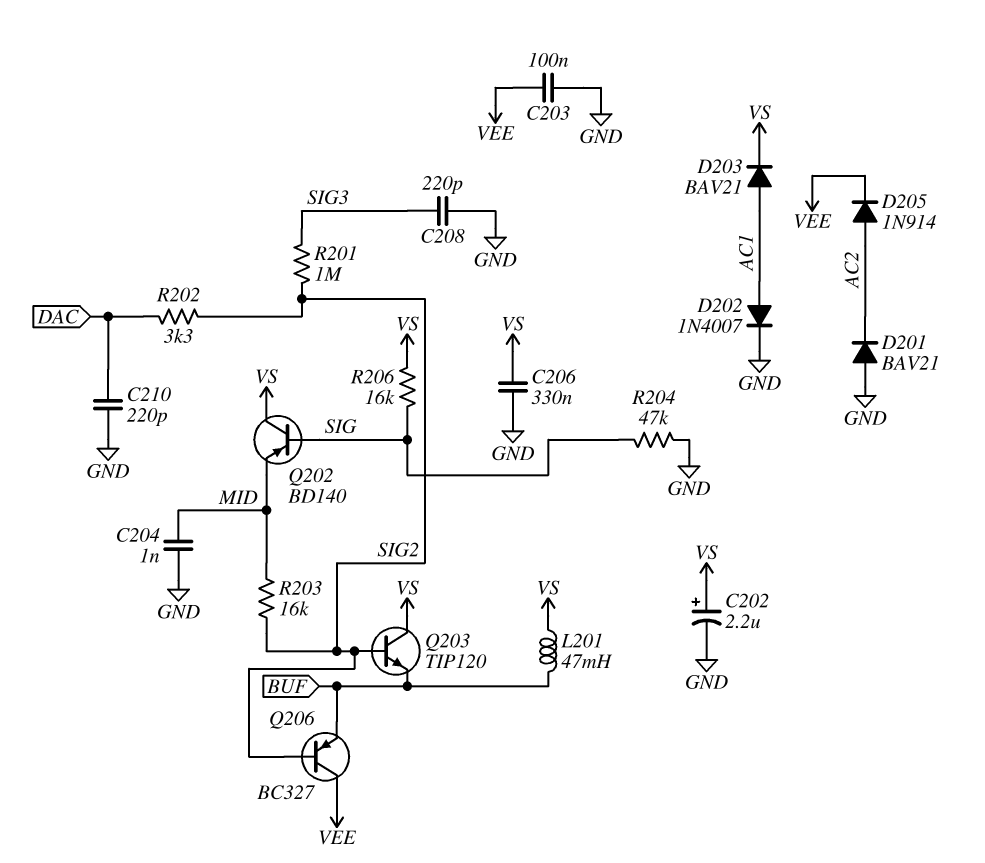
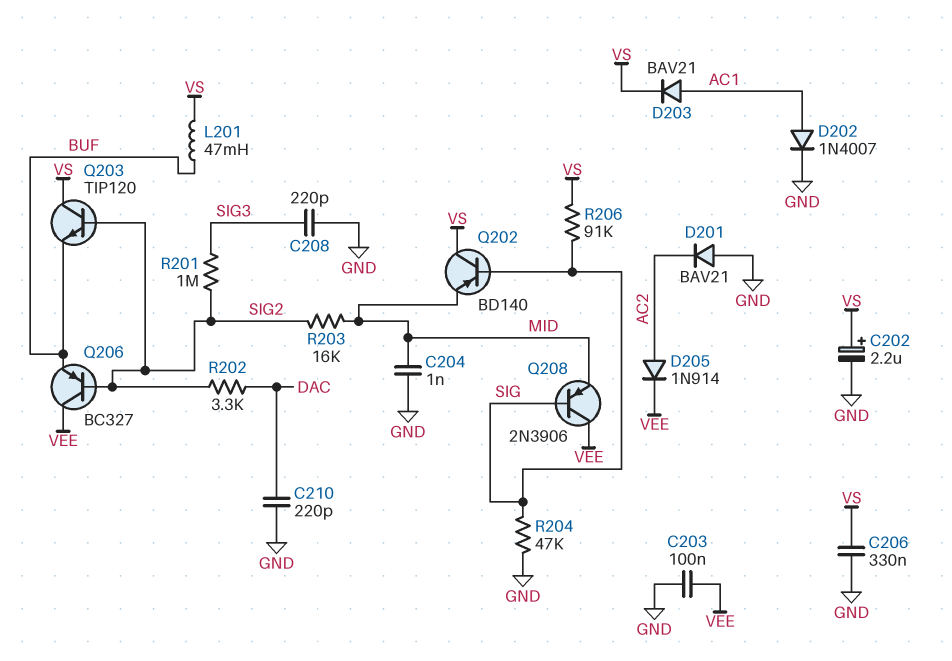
Q208: none -> PNP 2N3906 (B SIG, C VEE, E MID)
R206: 16k (SIG, VS) -> 91k (SIG, VS)

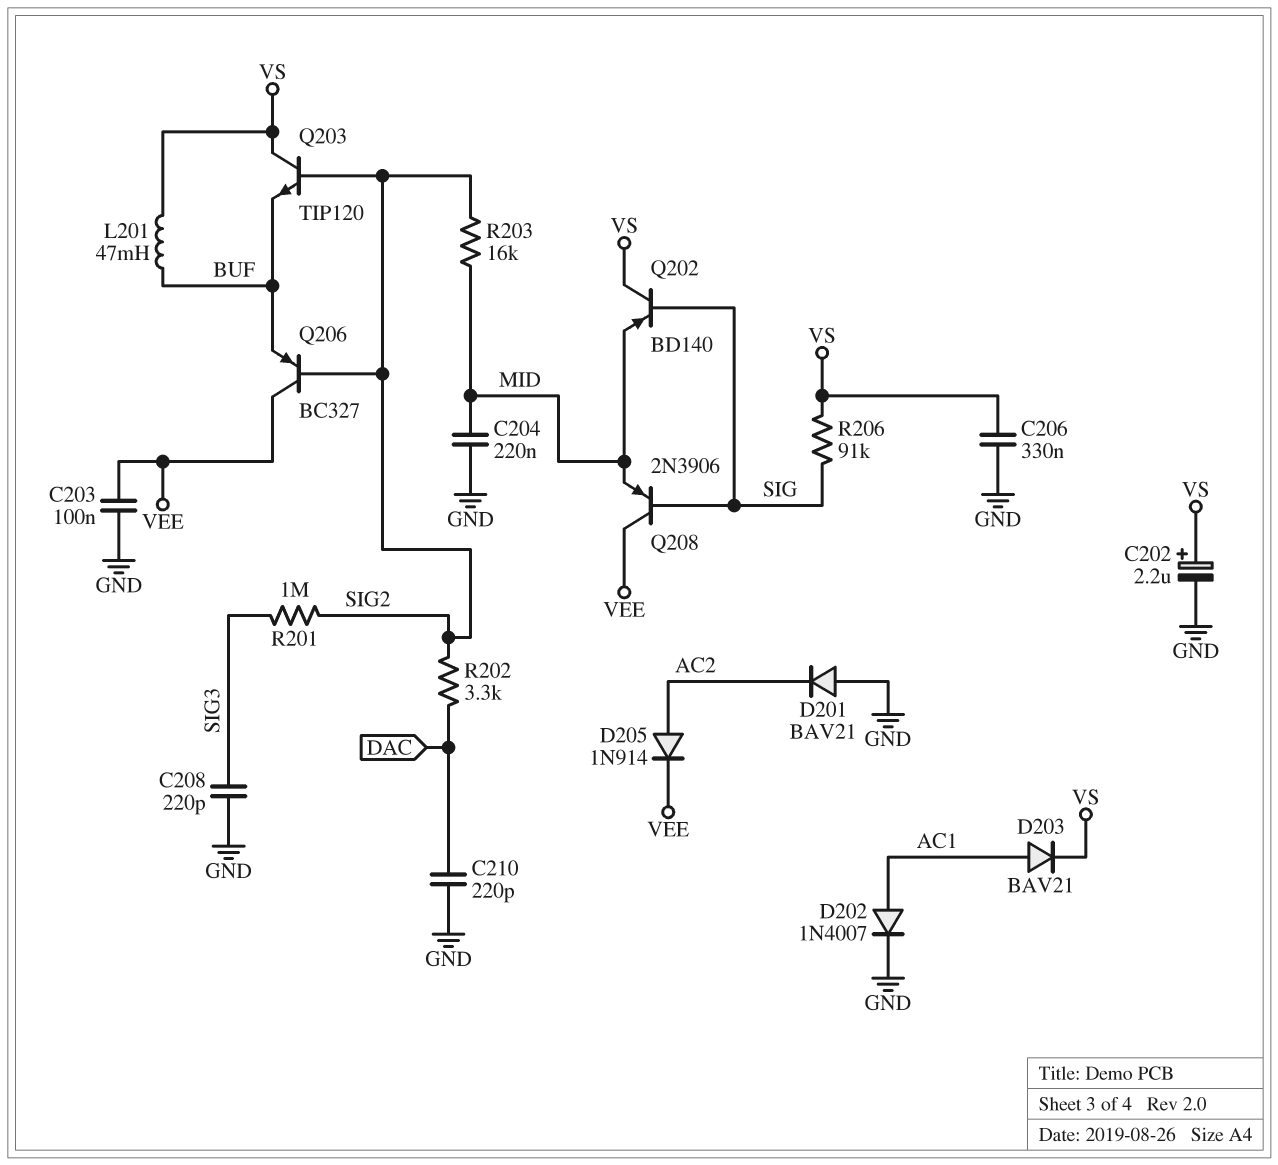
C204: 1nF (GND, MID) -> 220nF (GND, MID)
R204: 47k (GND, SIG) -> none

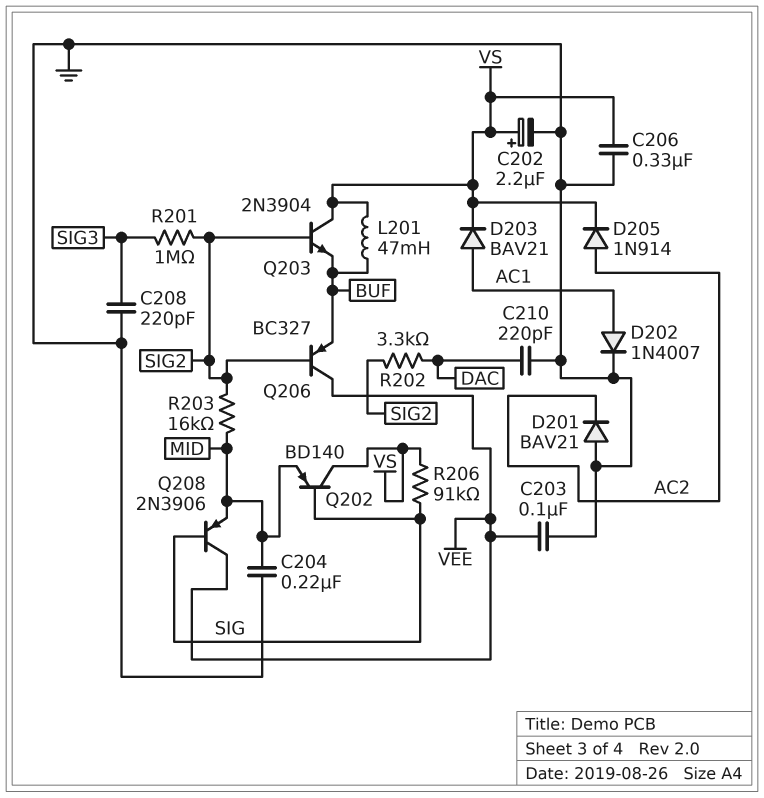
D205: diode 1N914 (A AC2, K VEE) -> diode 1N914 (A AC2, K VS)
Q203: NPN TIP120 (B SIG2, C VS, E BUF) -> NPN 2N3904 (B SIG2, C VS, E BUF)

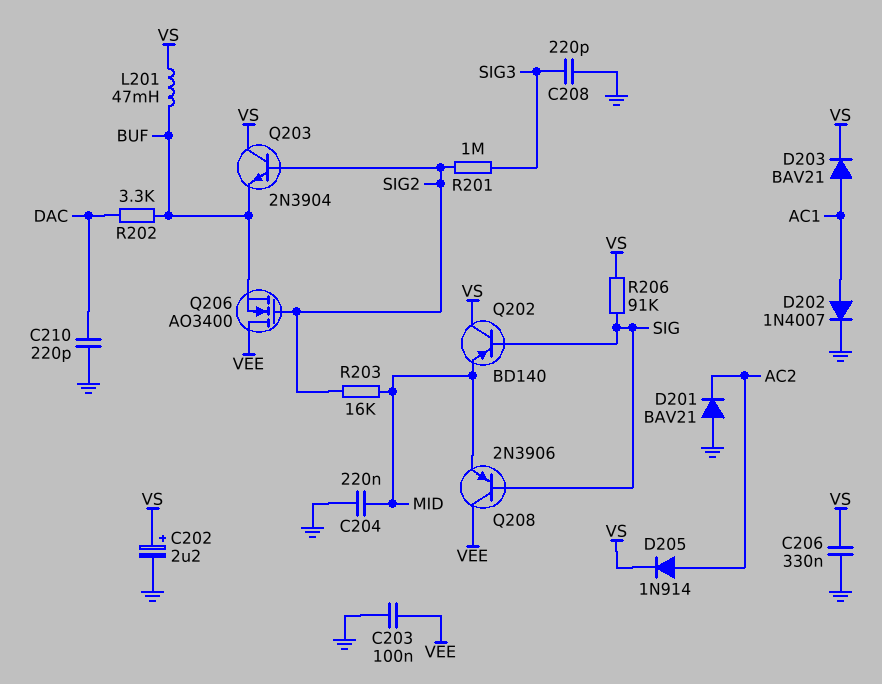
Q206: PNP BC327 (B SIG2, C VEE, E BUF) -> NMOS AO3400 (G SIG2, D VEE, S BUF)
R202: 3.3k (DAC, SIG2) -> 3.3k (BUF, DAC)

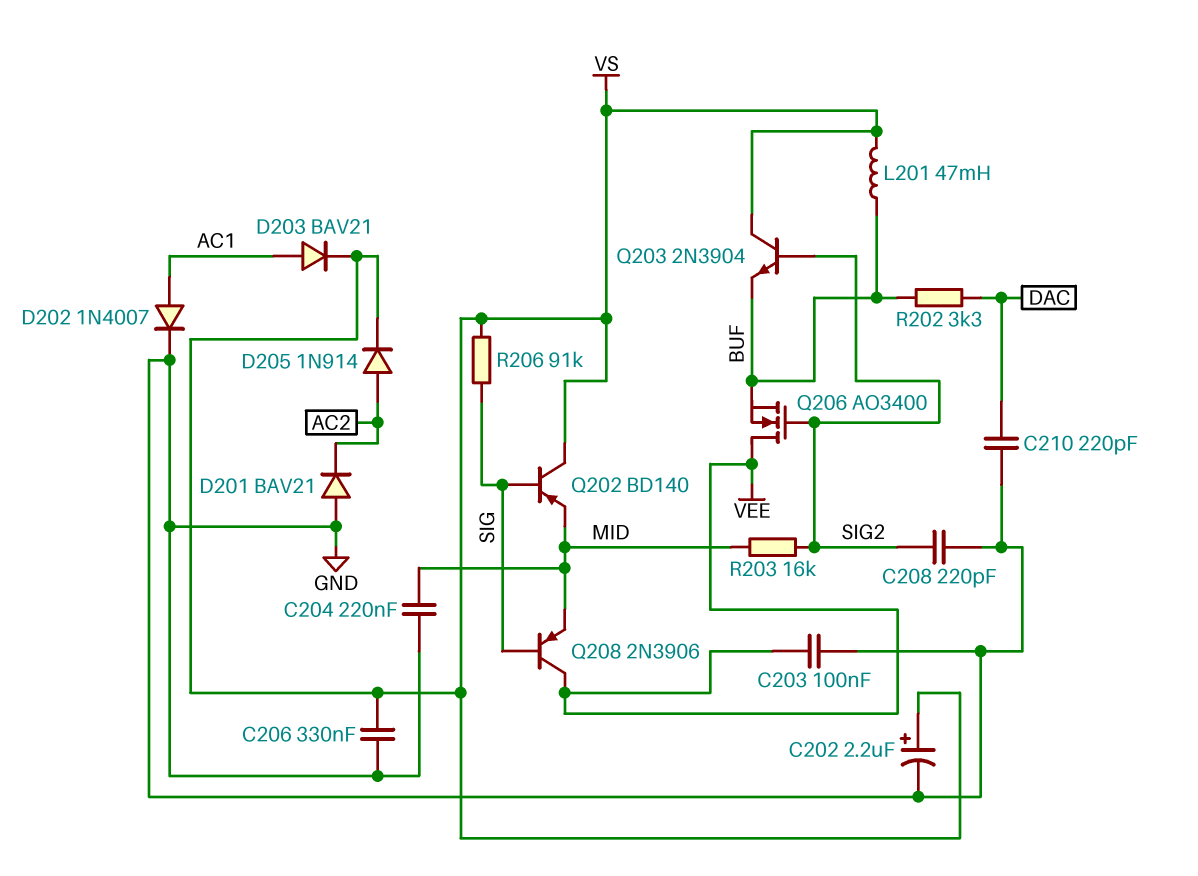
C208: 220pF (GND, SIG3) -> 220pF (GND, SIG2)
R201: 1M (SIG2, SIG3) -> none

